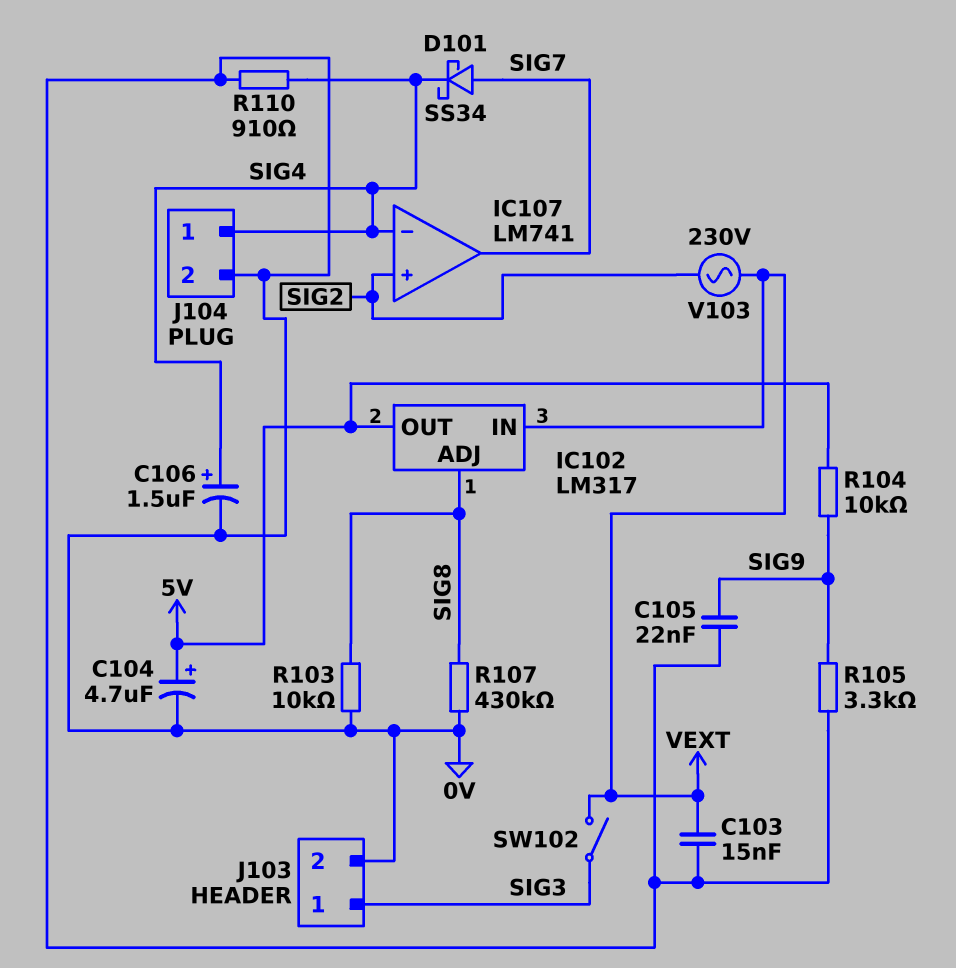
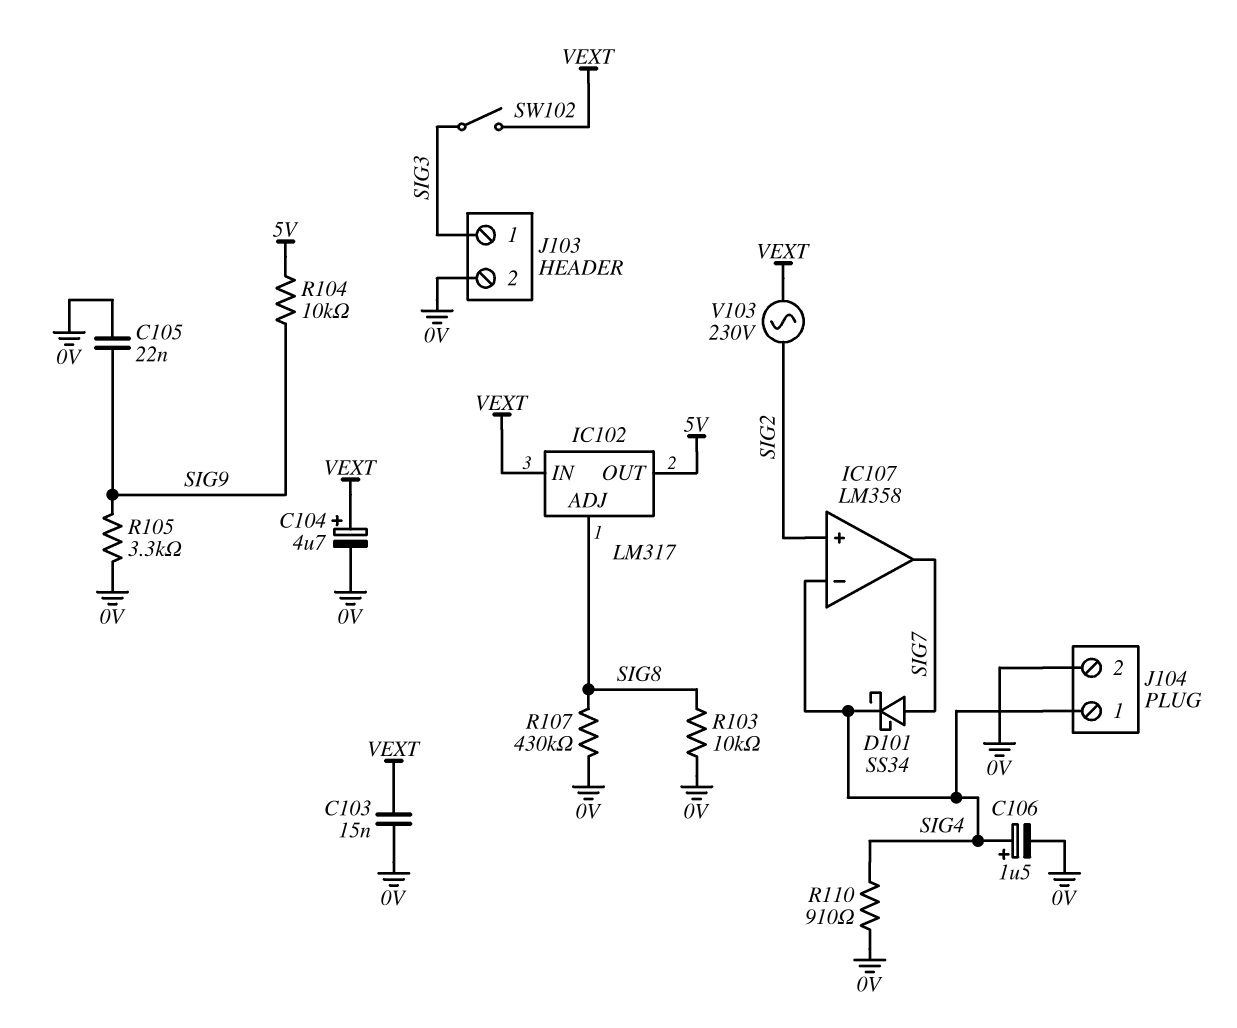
C104: 4.7uF (plus 5V, minus 0V) -> 4.7uF (plus VEXT, minus 0V)
IC107: LM741 -> LM358

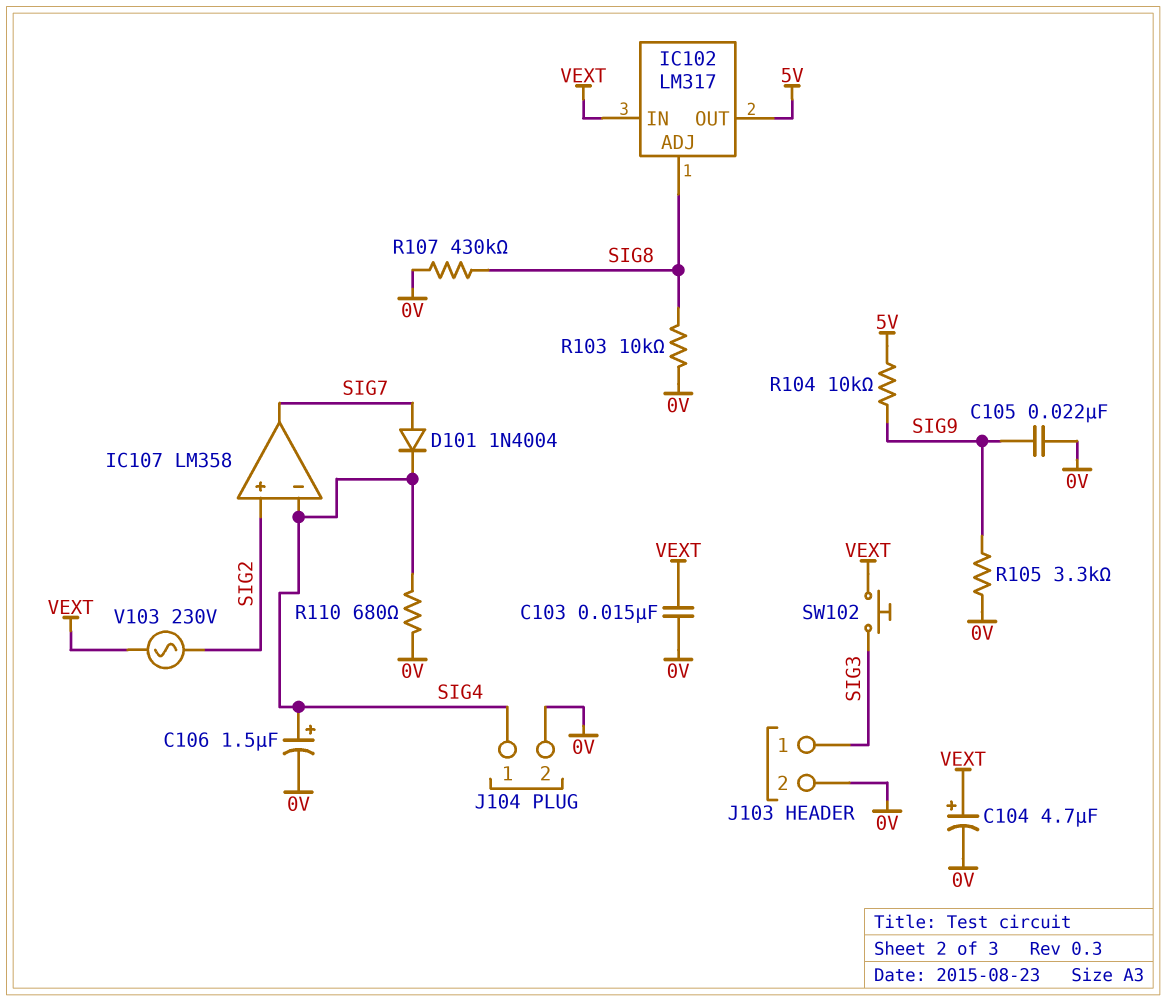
D101: schottky SS34 (A SIG7, K SIG4) -> diode 1N4004 (A SIG7, K SIG4)
R110: 910 (0V, SIG4) -> 680 (0V, SIG4)
SW102: switch (SIG3, VEXT) -> button (SIG3, VEXT)

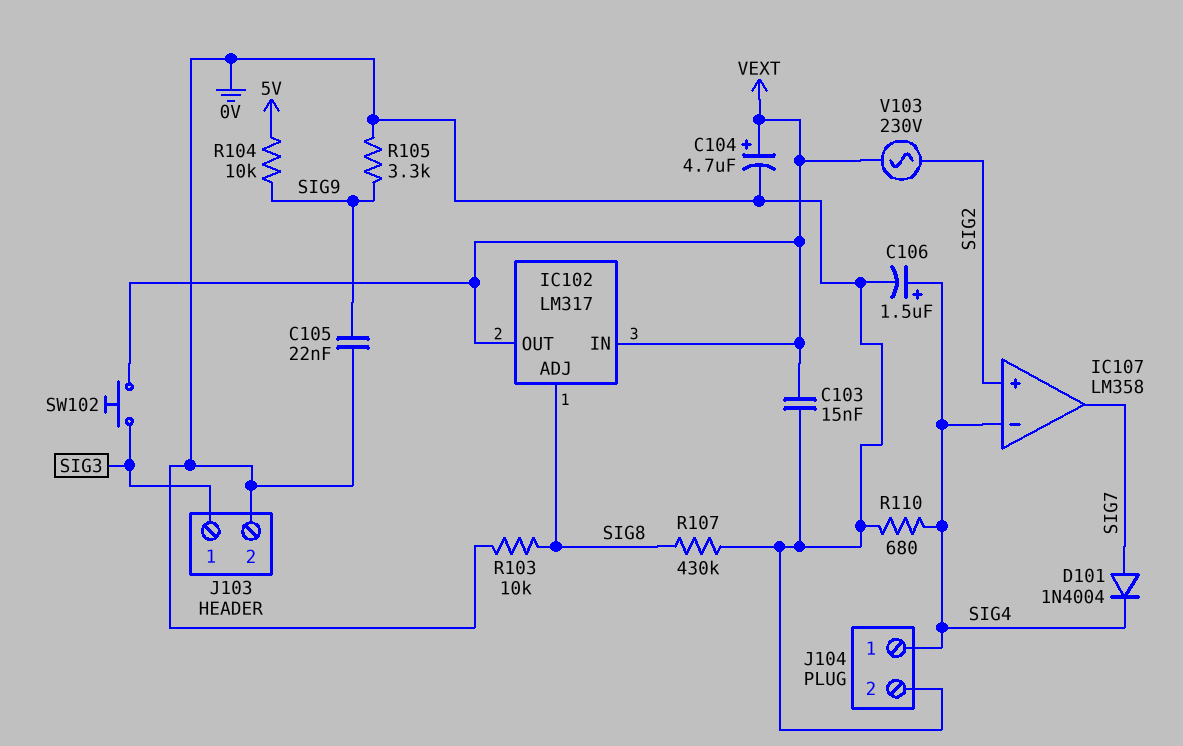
IC102 pin OUT: 5V -> VEXT

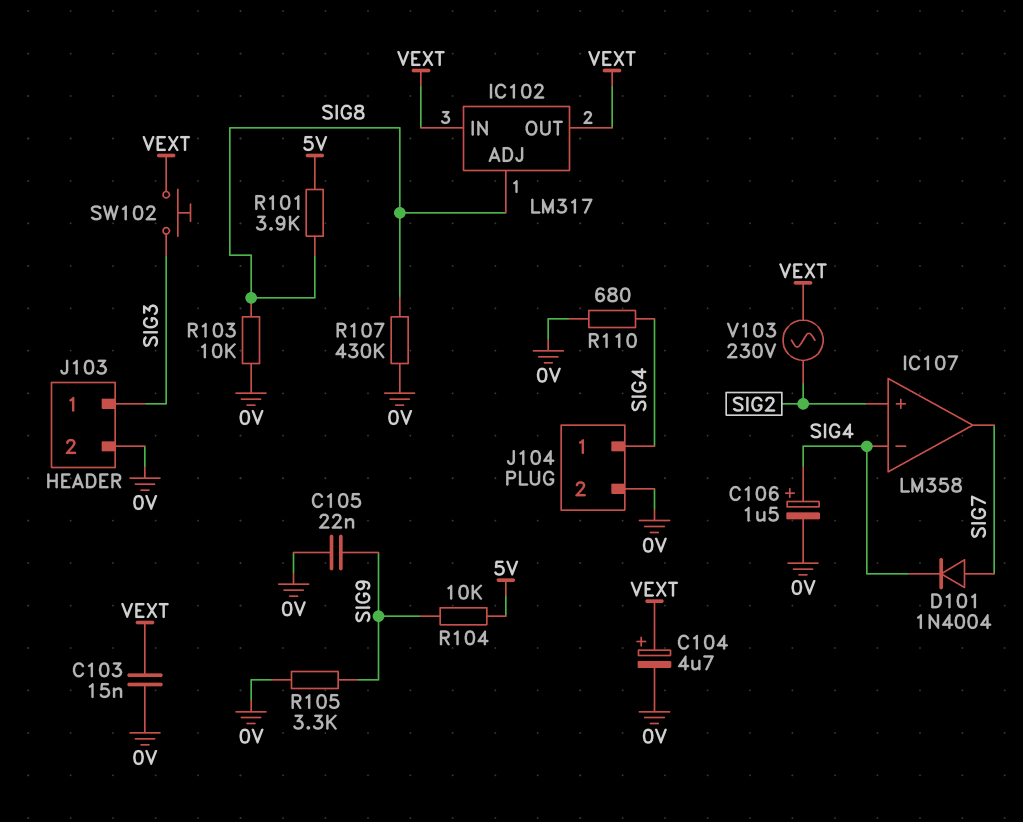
R101: none -> 3.9k (5V, SIG8)

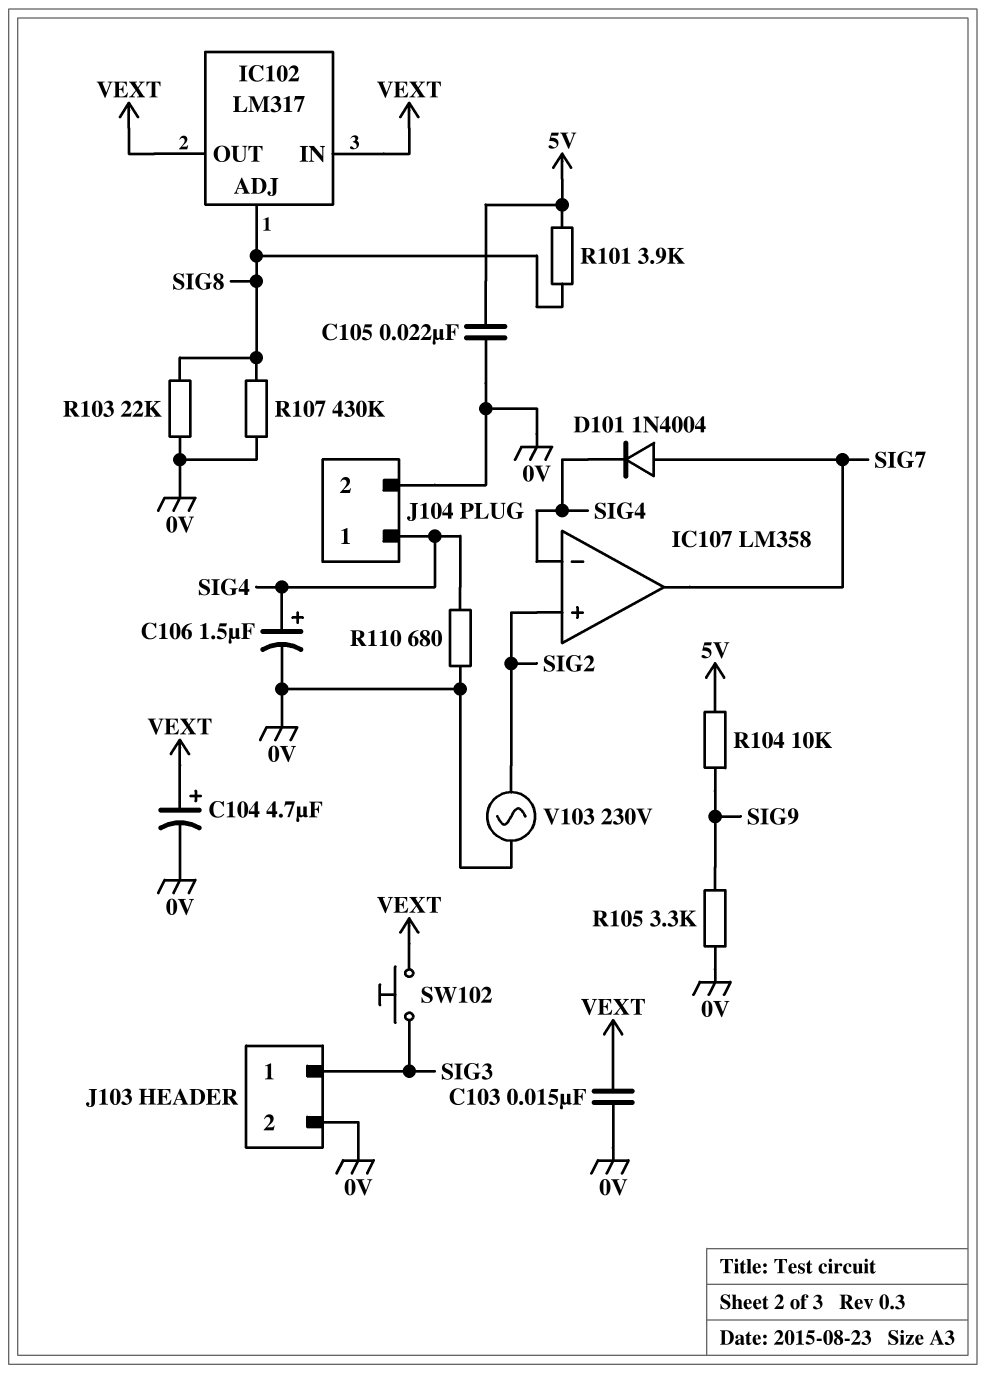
C105: 22nF (0V, SIG9) -> 22nF (0V, 5V)
R103: 10k (0V, SIG8) -> 22k (0V, SIG8)
V103: AC 230V (SIG2, VEXT) -> AC 230V (0V, SIG2)

